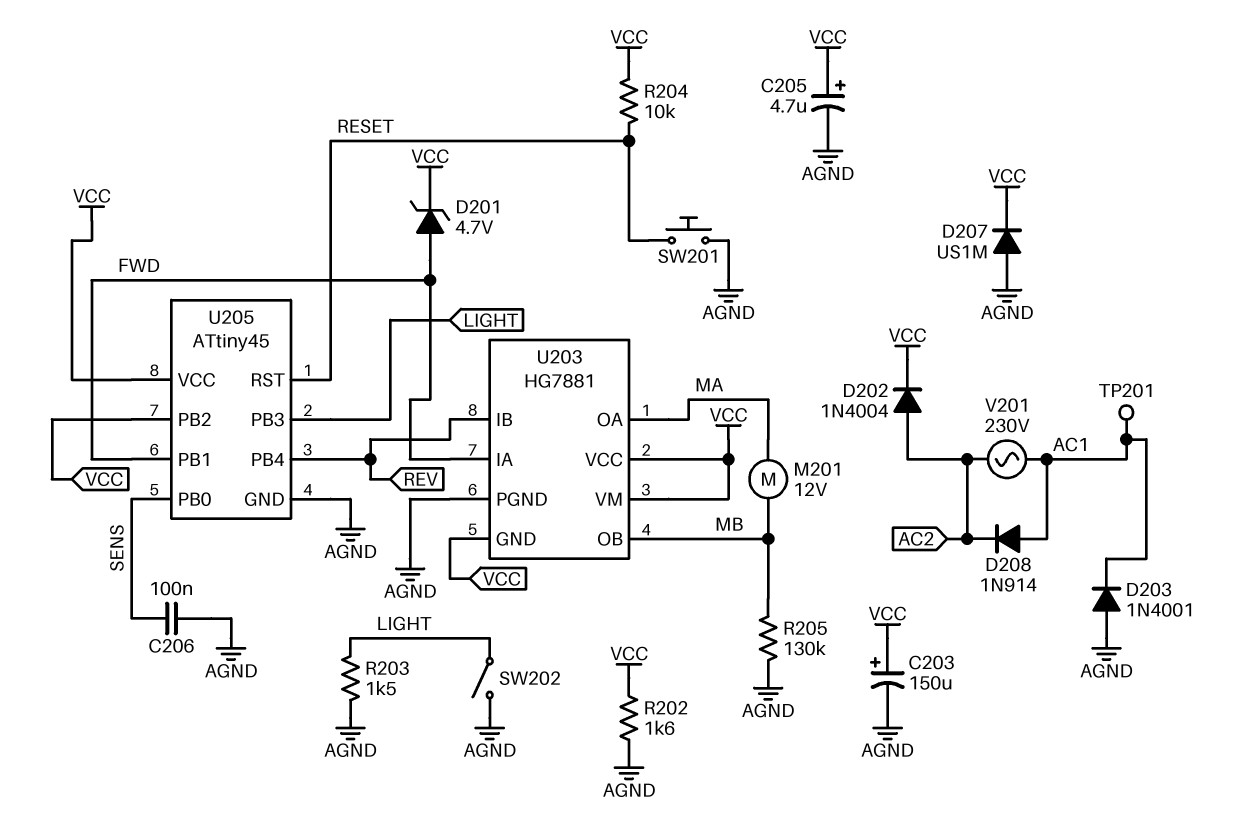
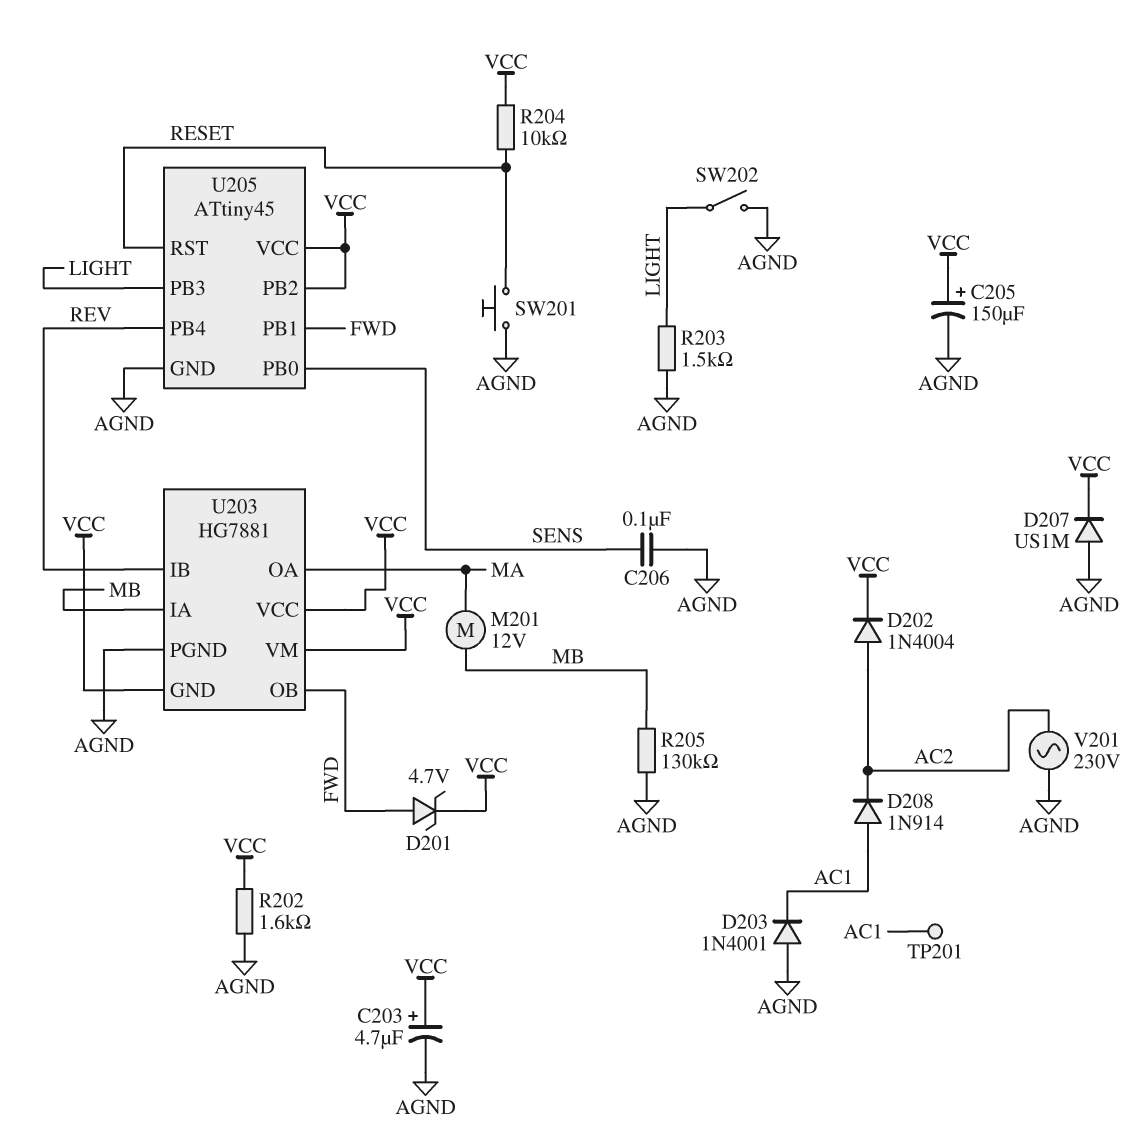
C203: 150uF (plus VCC, minus AGND) -> 4.7uF (plus VCC, minus AGND)
C205: 4.7uF (plus VCC, minus AGND) -> 150uF (plus VCC, minus AGND)
U203 pin IA: FWD -> MB
U203 pin OB: MB -> FWD
V201: AC 230V (AC1, AC2) -> AC 230V (AC2, AGND)

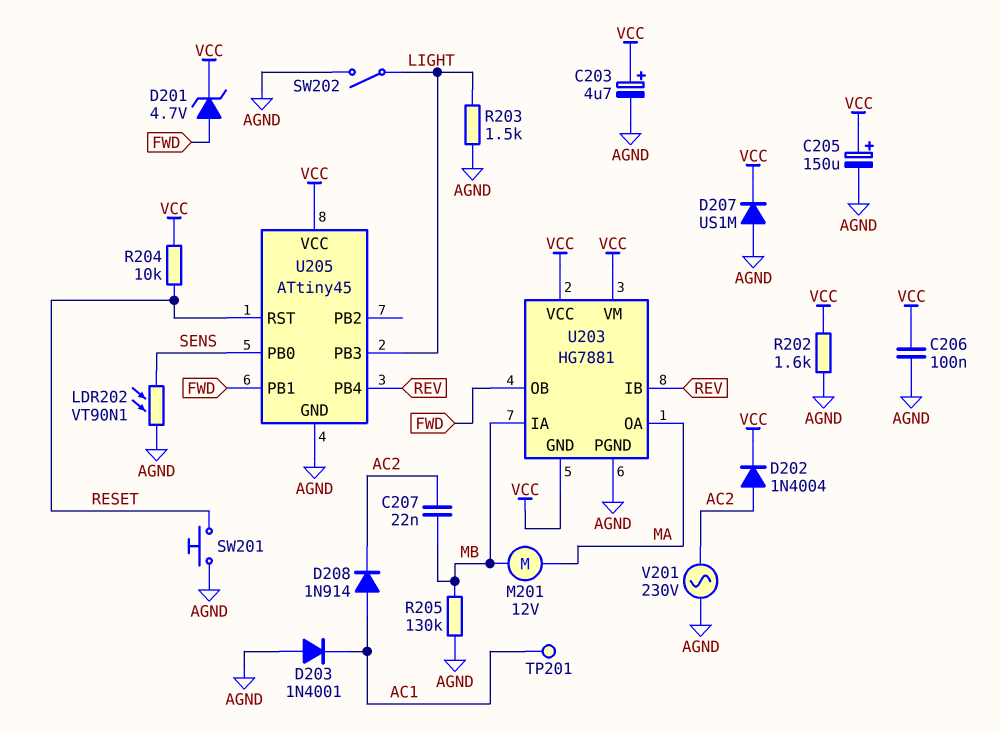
C206: 100nF (AGND, SENS) -> 100nF (AGND, VCC)
C207: none -> 22nF (AC2, MB)
LDR202: none -> VT90N1 (AGND, SENS)
U205 pin PB2: VCC -> none

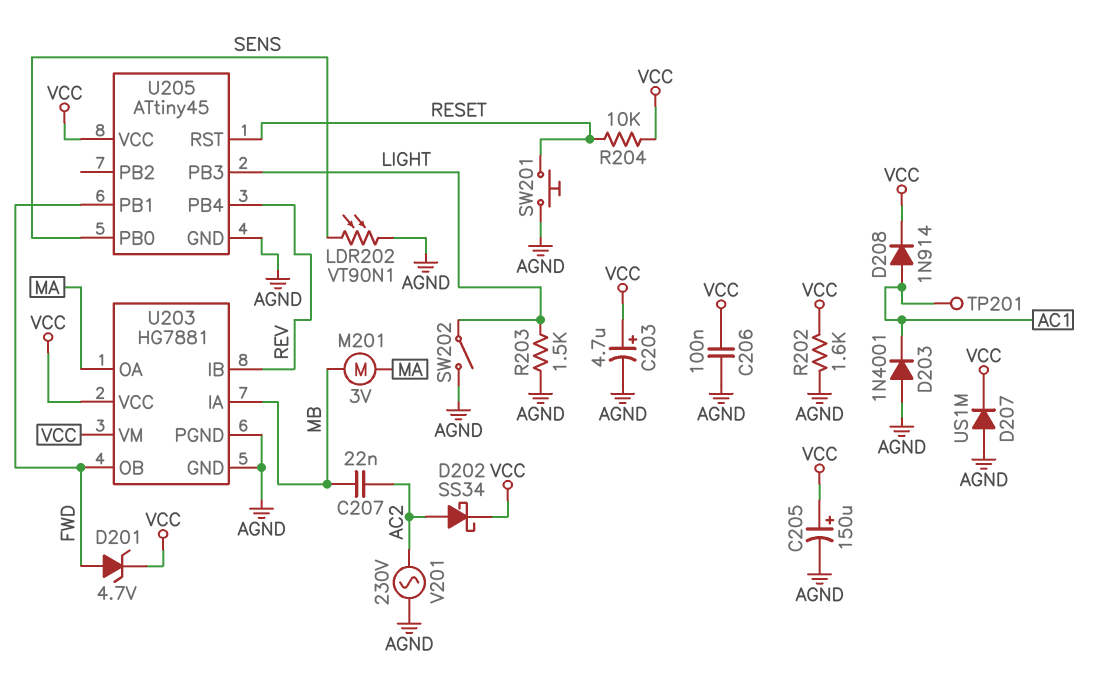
D202: diode 1N4004 (A AC2, K VCC) -> schottky SS34 (A AC2, K VCC)
D208: diode 1N914 (A AC1, K AC2) -> diode 1N914 (A AC1, K VCC)
M201: motor 12V (MA, MB) -> motor 3V (MA, MB)
R205: 130k (AGND, MB) -> none
U203 pin GND: VCC -> AGND

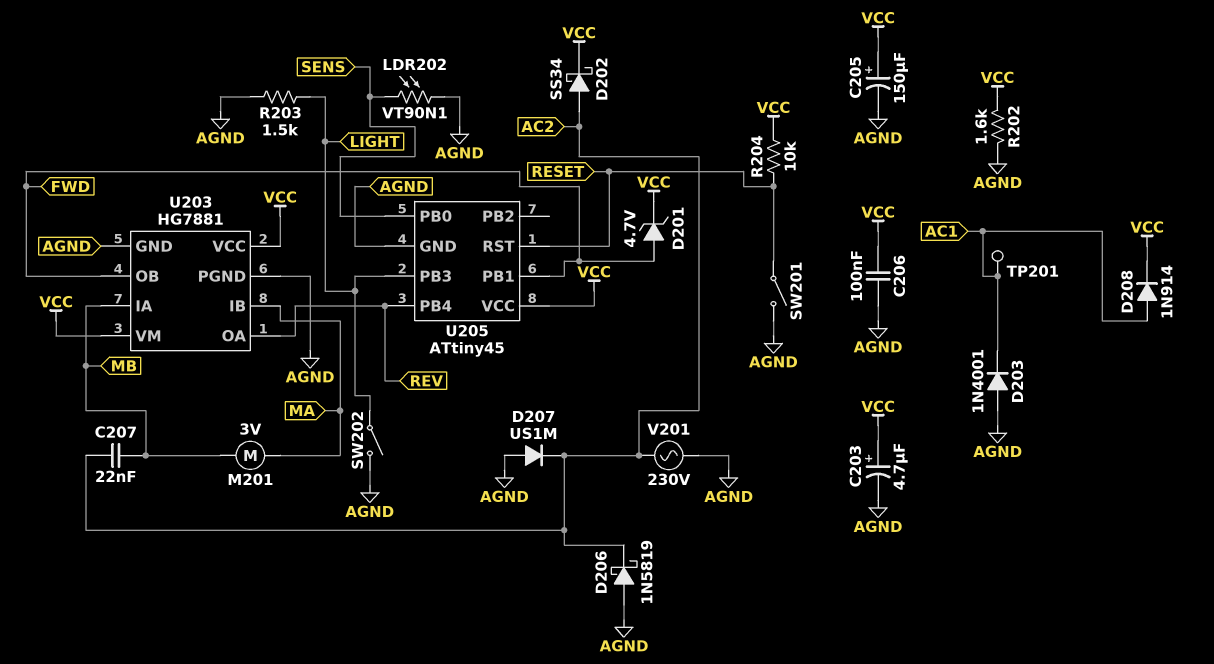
D206: none -> schottky 1N5819 (A AGND, K AC2)
D207: diode US1M (A AGND, K VCC) -> diode US1M (A AGND, K AC2)
SW201: button (AGND, RESET) -> switch (AGND, RESET)
U203 pin IB: REV -> MA
U203 pin OA: MA -> REV

